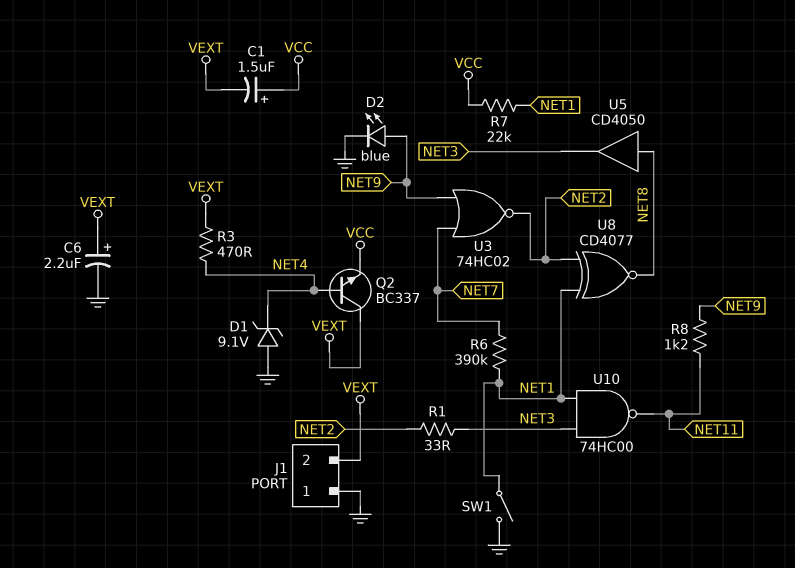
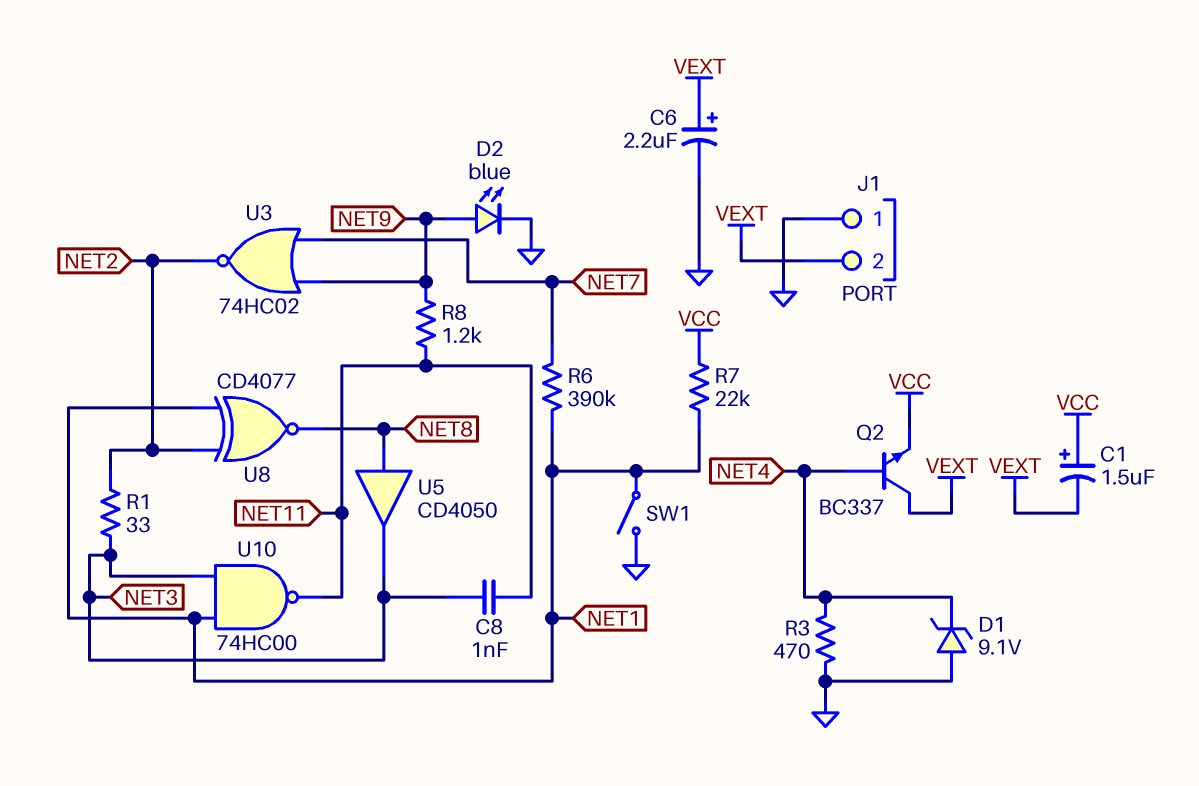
C8: none -> 1nF (NET3, NET11)
R3: 470 (NET4, VEXT) -> 470 (GND, NET4)

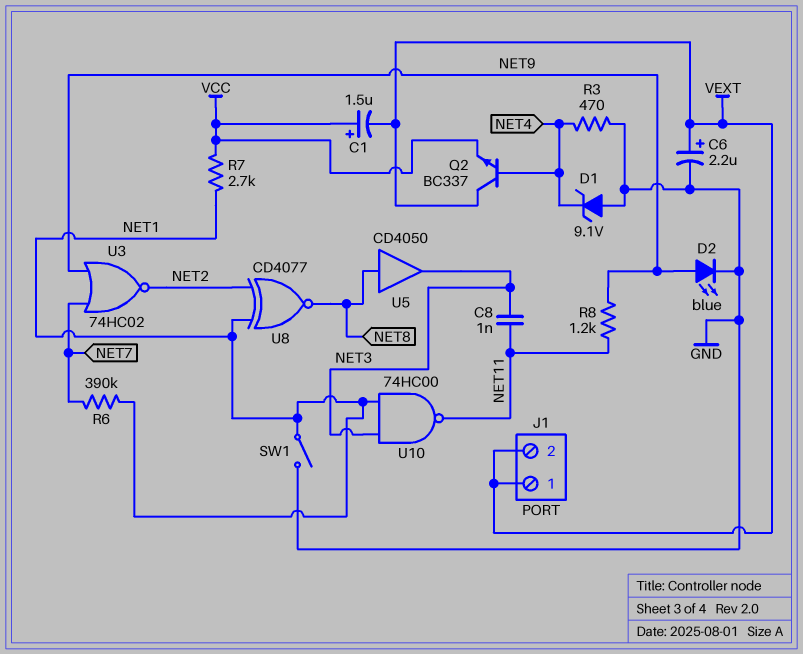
J1 pin 1: GND -> VEXT
R1: 33 (NET2, NET3) -> none
R7: 22k (NET1, VCC) -> 2.7k (NET1, VCC)

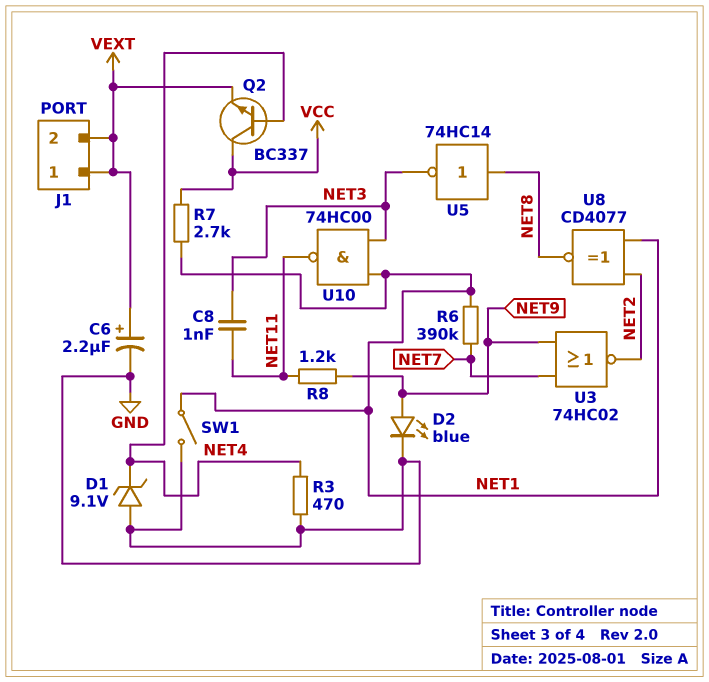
C1: 1.5uF (plus VCC, minus VEXT) -> none
Q2: NPN BC337 (B NET4, C VEXT, E VCC) -> NPN BC337 (B NET4, C VCC, E VEXT)
U5: buffer CD4050 (in NET8, out NET3) -> NOT 74HC14 (in NET8, out NET3)

